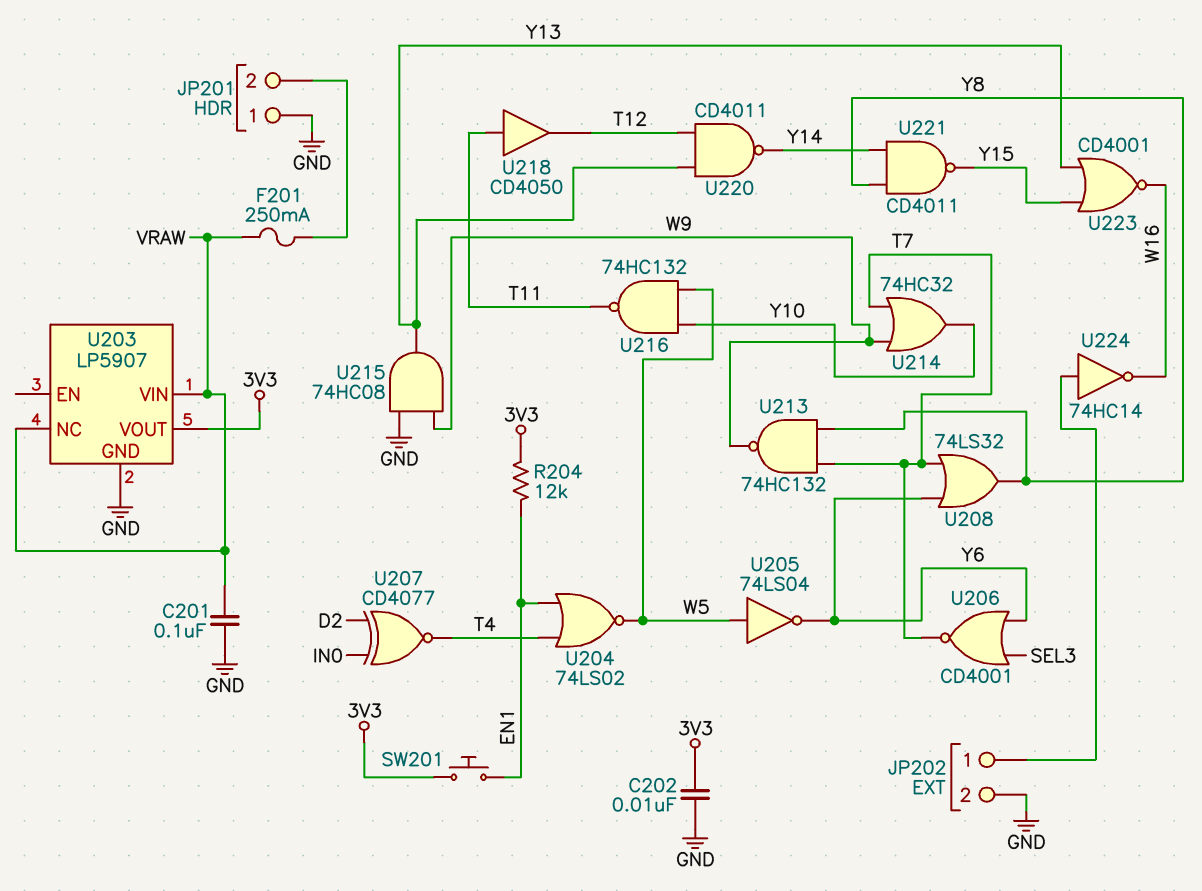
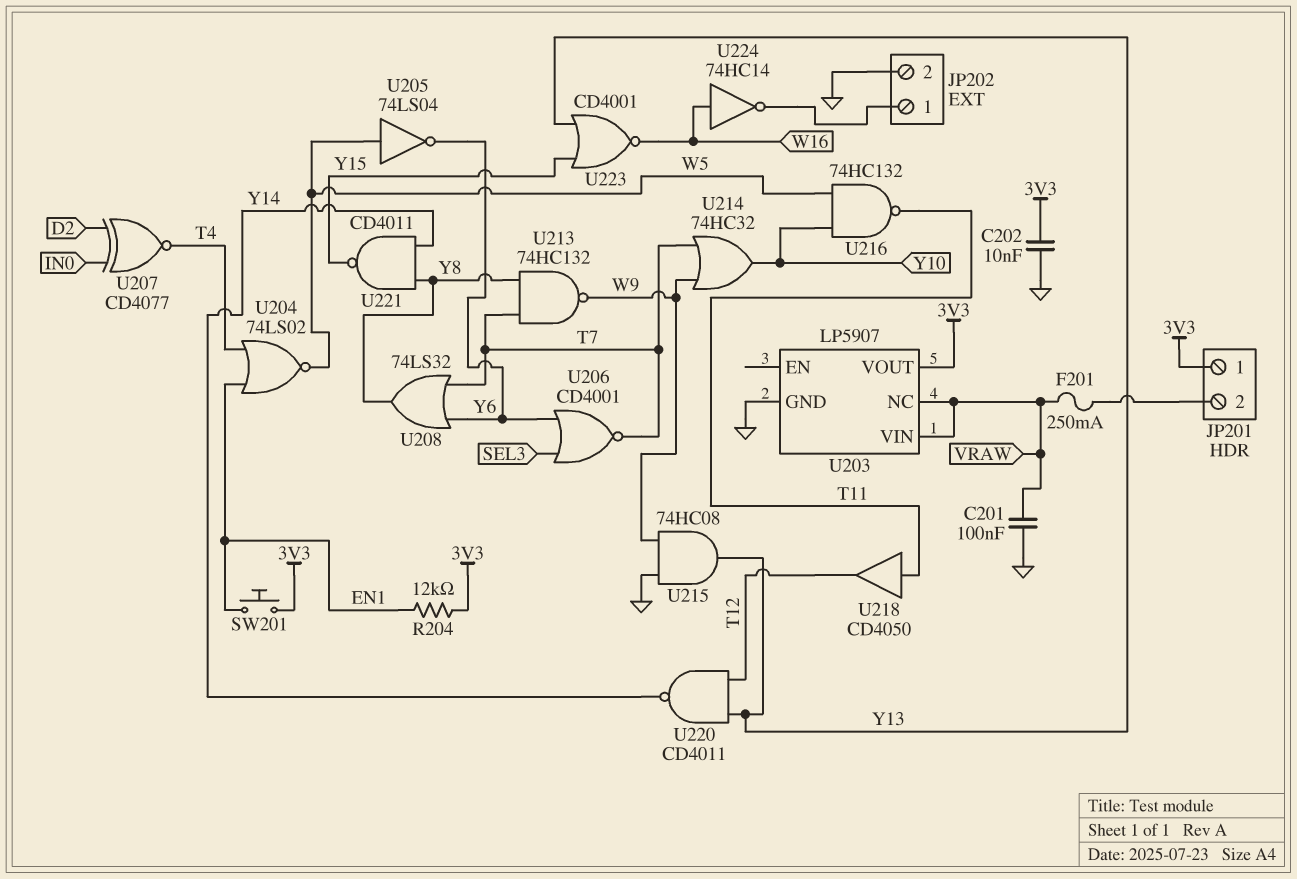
JP201 pin 1: GND -> 3V3
U224: NOT 74HC14 (in JP202/1, out W16) -> NOT 74HC14 (in W16, out JP202/1)

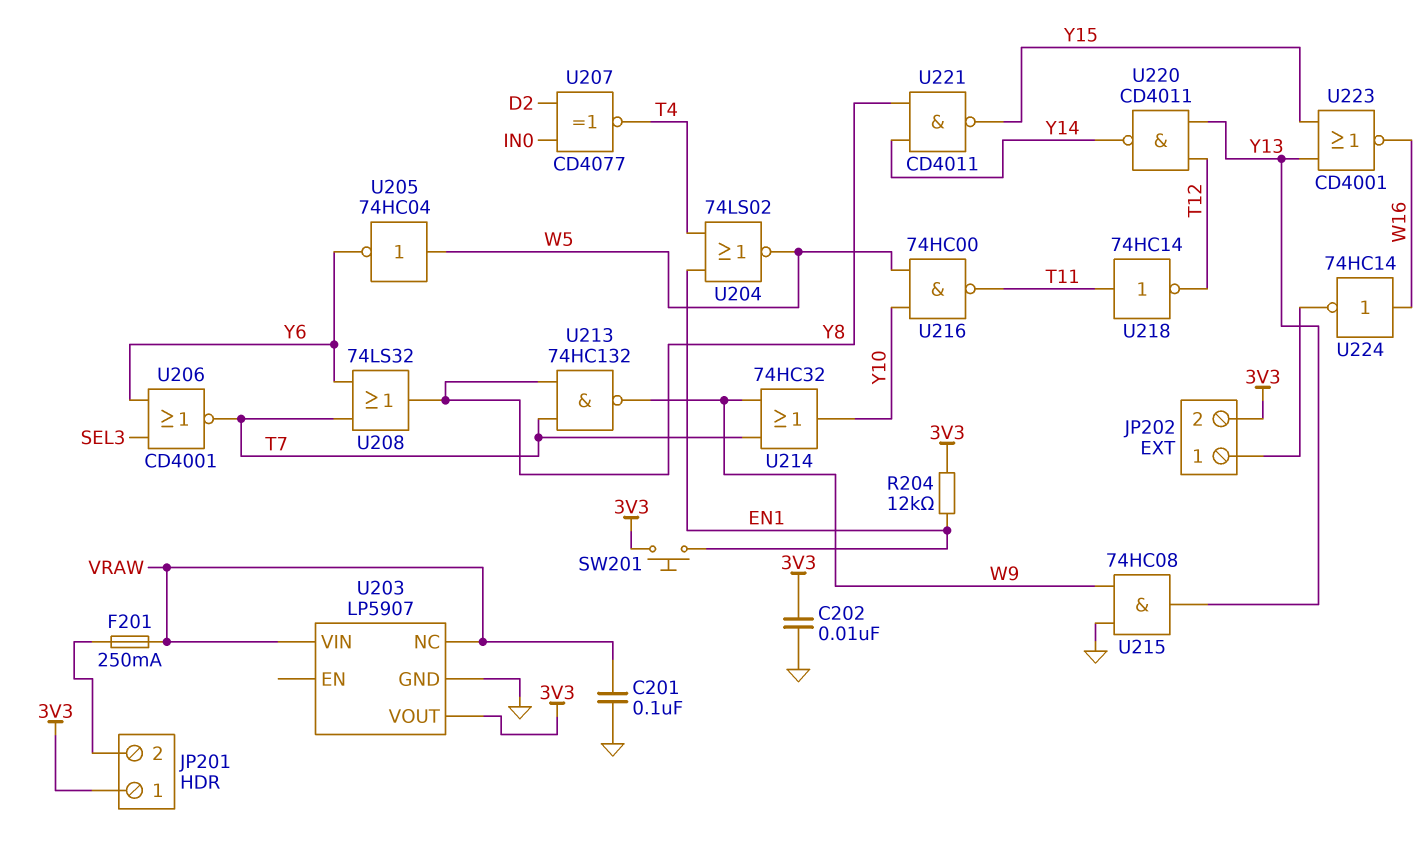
JP202 pin 2: GND -> 3V3
U205: NOT 74LS04 (in W5, out Y6) -> NOT 74HC04 (in W5, out Y6)
U216: NAND 74HC132 (in W5, in Y10, out T11) -> NAND 74HC00 (in W5, in Y10, out T11)
U218: buffer CD4050 (in T11, out T12) -> NOT 74HC14 (in T11, out T12)

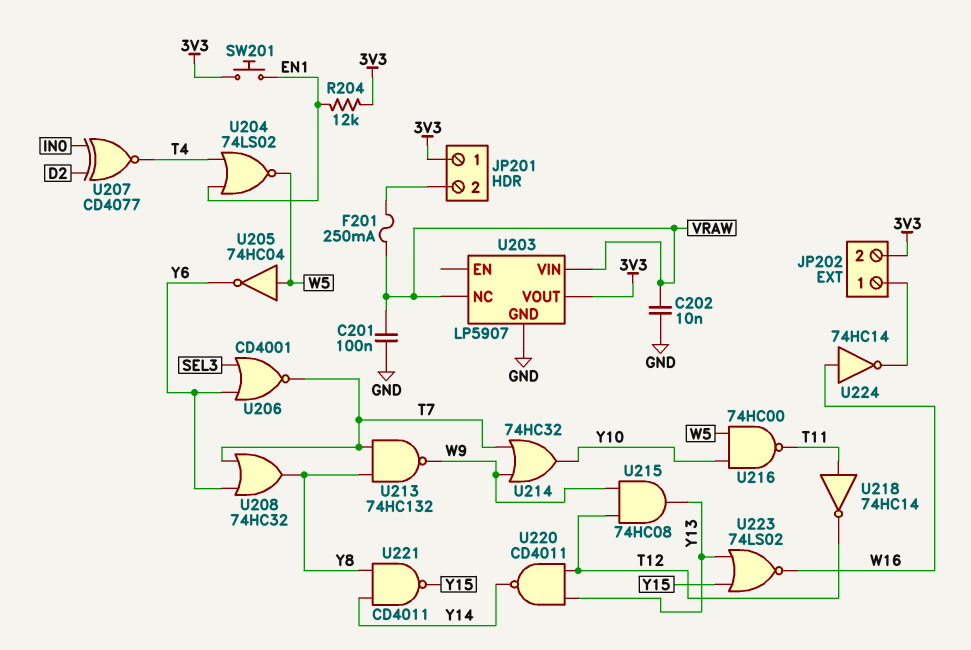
C202: 10nF (3V3, GND) -> 10nF (GND, VRAW)
U208: OR 74LS32 (in T7, in Y6, out Y8) -> OR 74HC32 (in T7, in Y6, out Y8)
U215: AND 74HC08 (in GND, in W9, out Y13) -> AND 74HC08 (in T12, in W9, out Y13)
U223: NOR CD4001 (in Y13, in Y15, out W16) -> NOR 74LS02 (in Y13, in Y15, out W16)

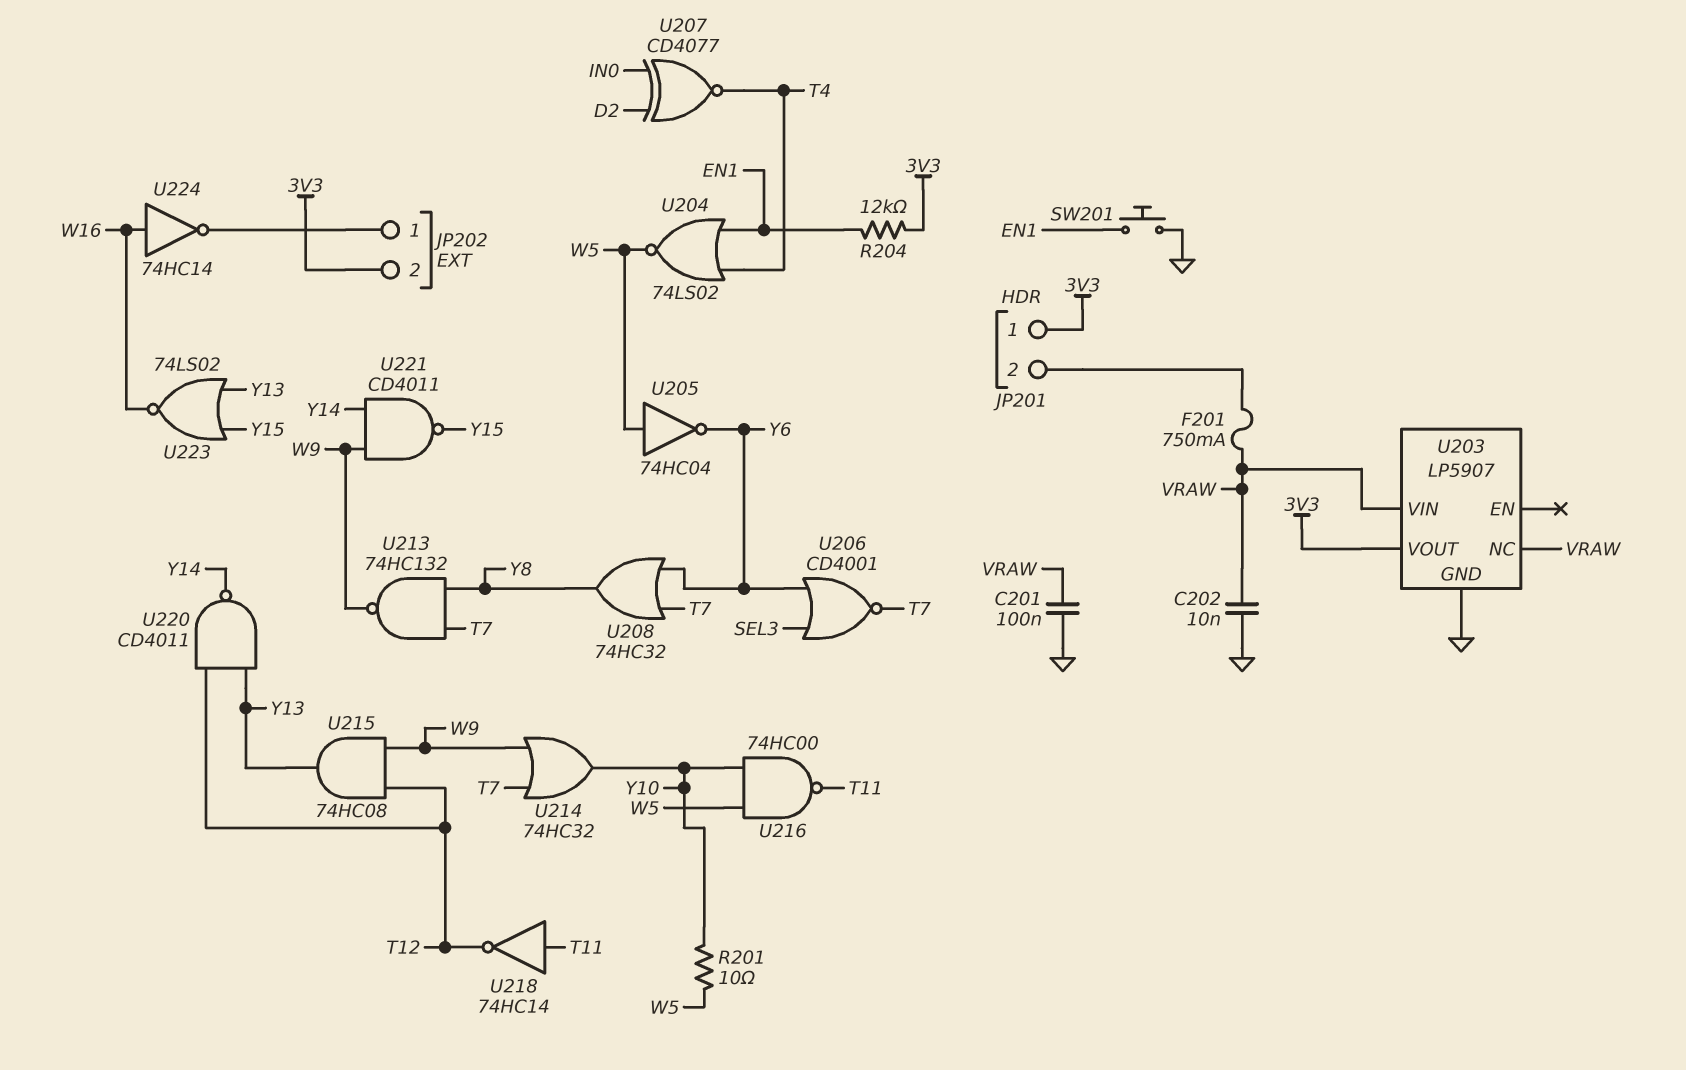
F201: 250mA (JP201/2, VRAW) -> 750mA (JP201/2, VRAW)
R201: none -> 10 (W5, Y10)
SW201: button (3V3, EN1) -> button (EN1, GND)
U221: NAND CD4011 (in Y8, in Y14, out Y15) -> NAND CD4011 (in W9, in Y14, out Y15)

